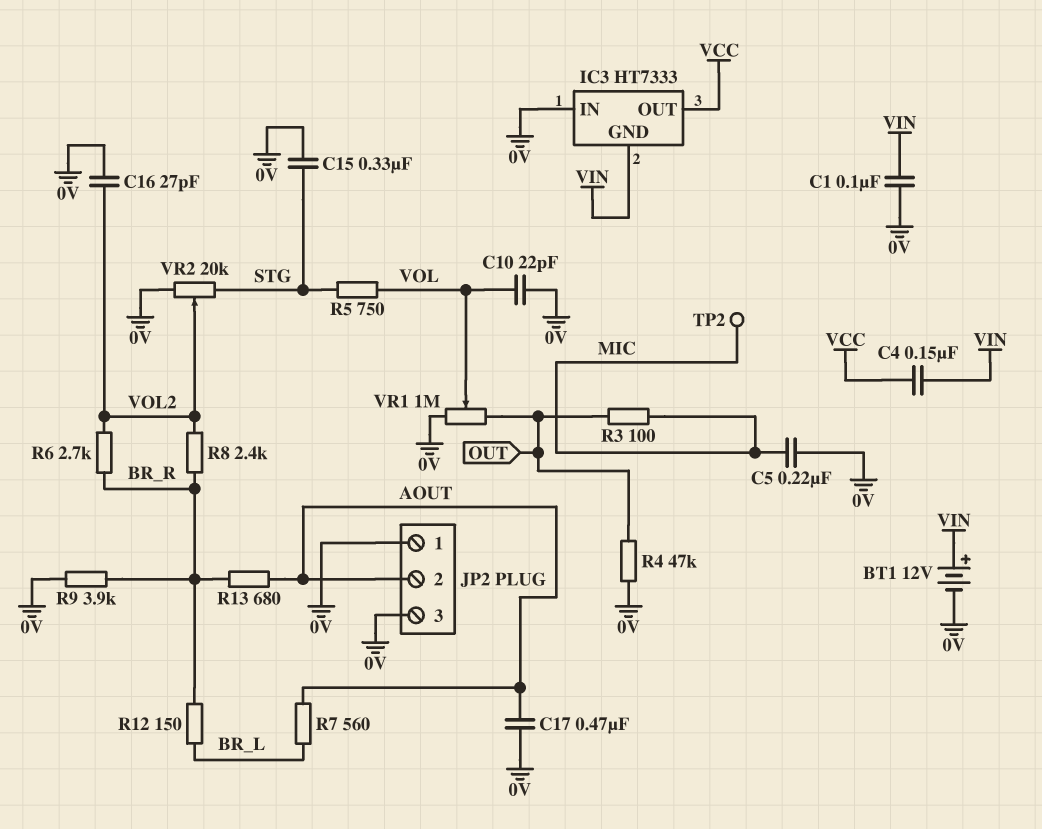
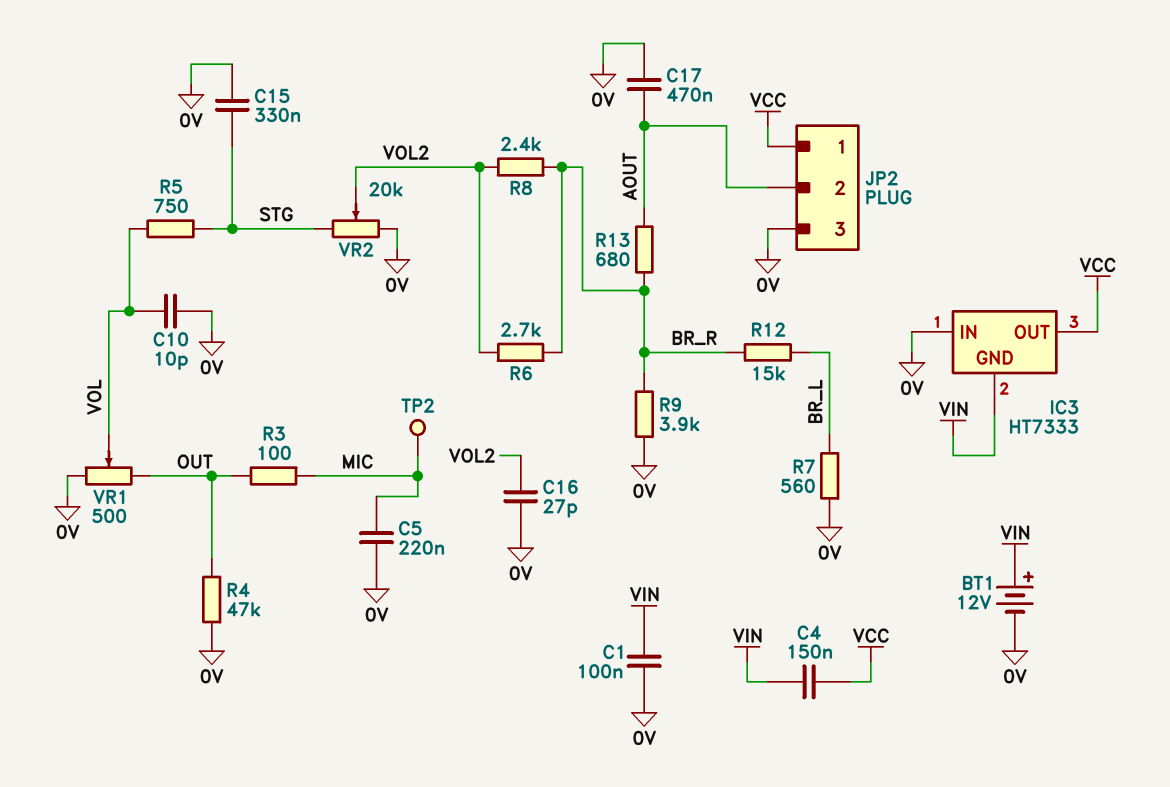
C10: 22pF (0V, VOL) -> 10pF (0V, VOL)
JP2 pin 1: 0V -> VCC
R7: 560 (AOUT, BR_L) -> 560 (0V, BR_L)
R12: 150 (BR_L, BR_R) -> 15k (BR_L, BR_R)
VR1: 1M (0V, OUT, wiper VOL) -> 500 (0V, OUT, wiper VOL)

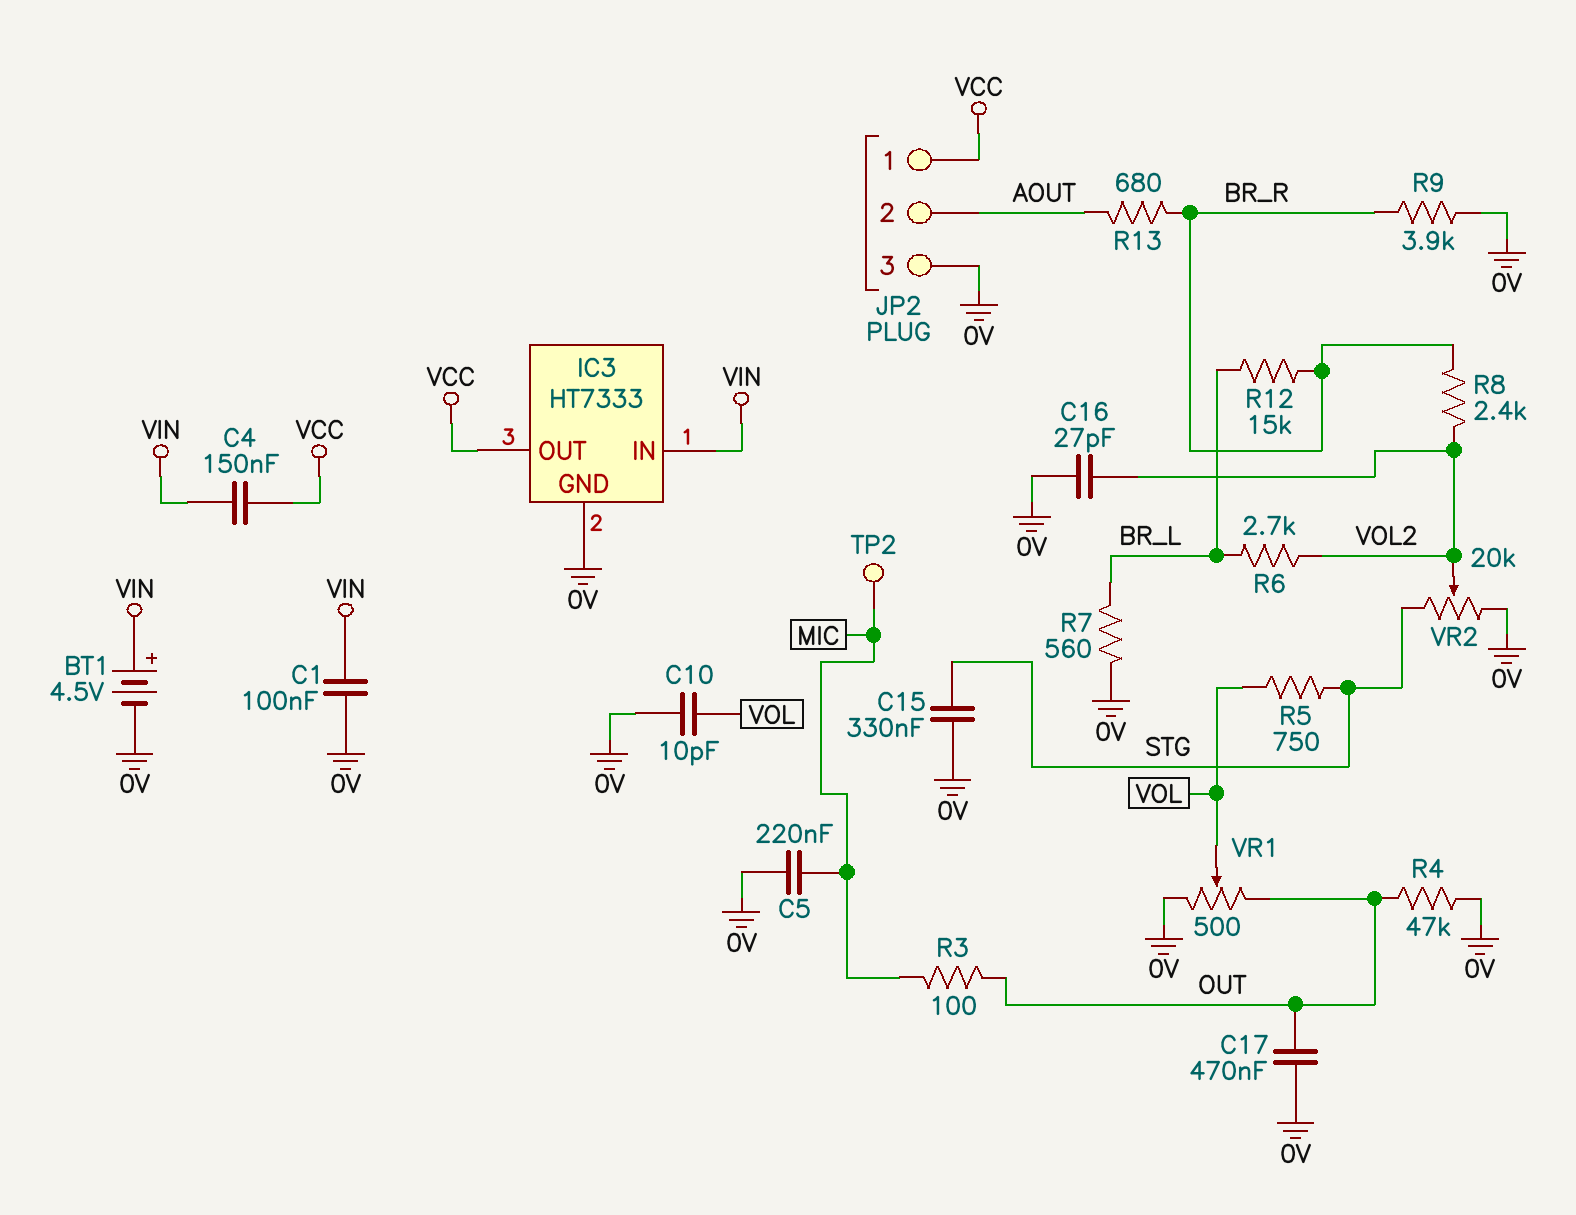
BT1: 12V (plus VIN, minus 0V) -> 4.5V (plus VIN, minus 0V)
C17: 470nF (0V, AOUT) -> 470nF (0V, OUT)
IC3 pin GND: VIN -> 0V
IC3 pin IN: 0V -> VIN
R6: 2.7k (BR_R, VOL2) -> 2.7k (BR_L, VOL2)

